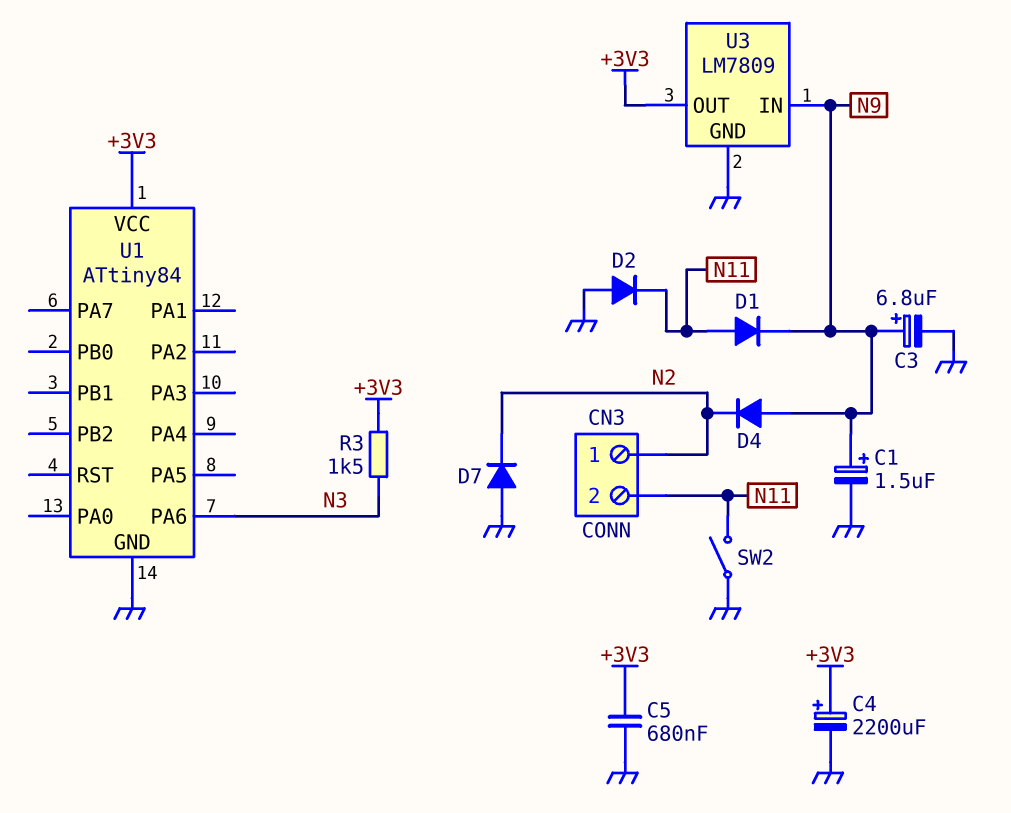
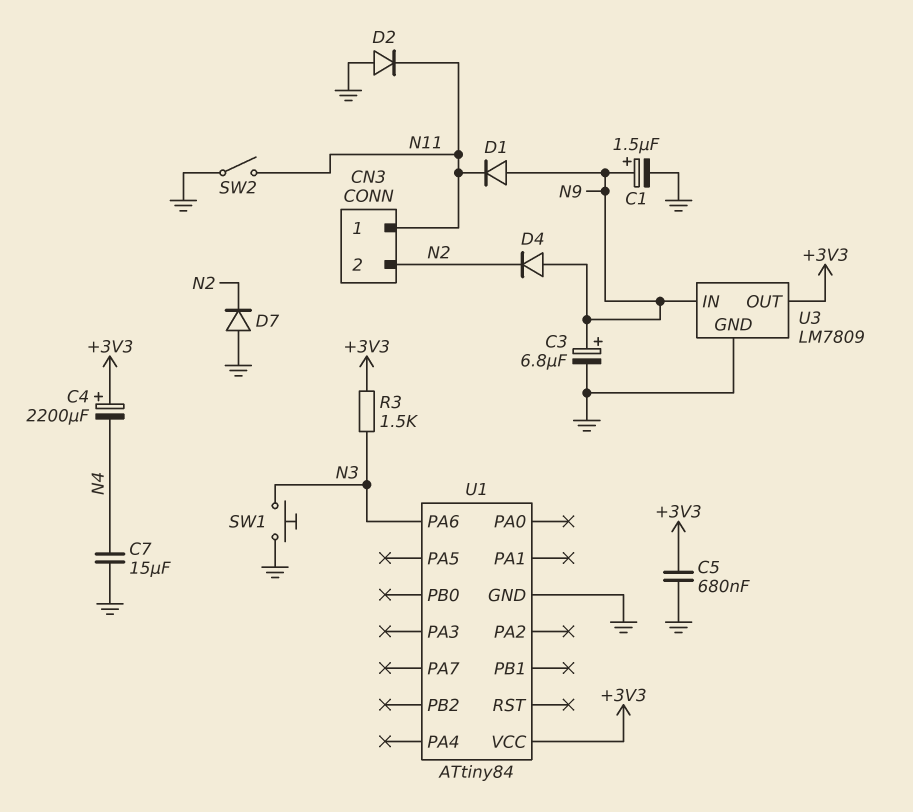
C4: 2200uF (plus +3V3, minus GND) -> 2200uF (plus +3V3, minus N4)
C7: none -> 15uF (GND, N4)
CN3 pin 1: N2 -> N11
CN3 pin 2: N11 -> N2
D1: diode (A N11, K N9) -> diode (A N9, K N11)
SW1: none -> button (GND, N3)

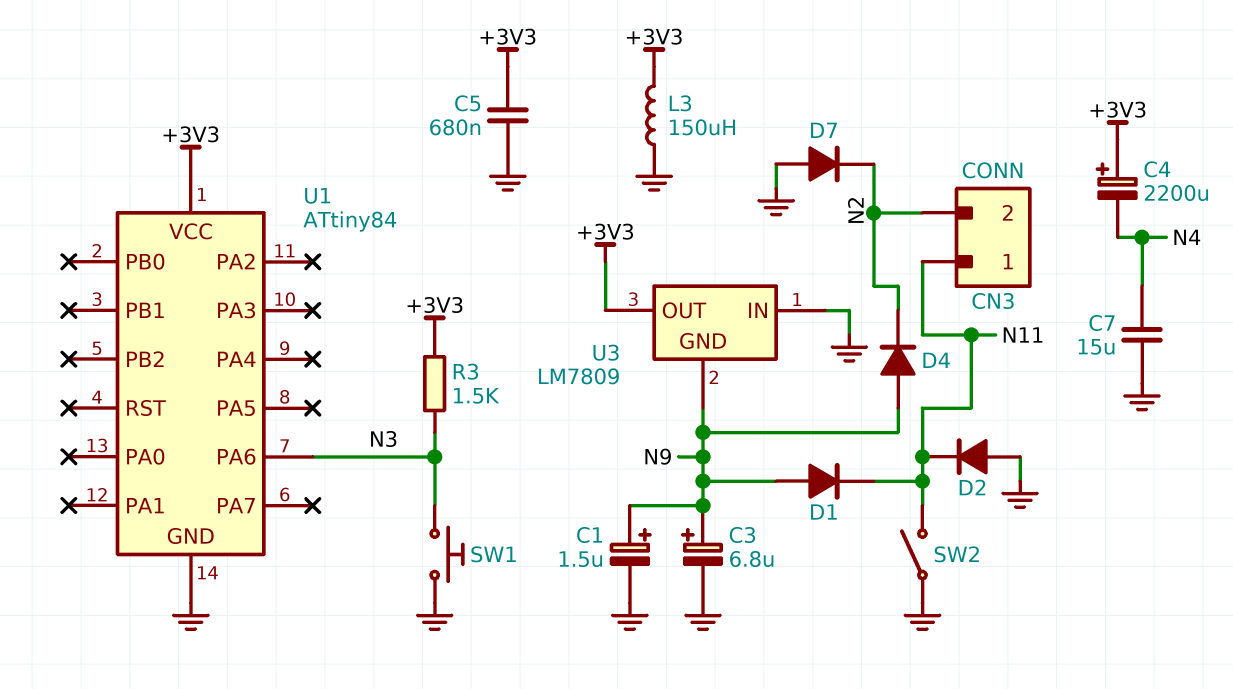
L3: none -> 150uH (+3V3, GND)
U3 pin GND: GND -> N9
U3 pin IN: N9 -> GND

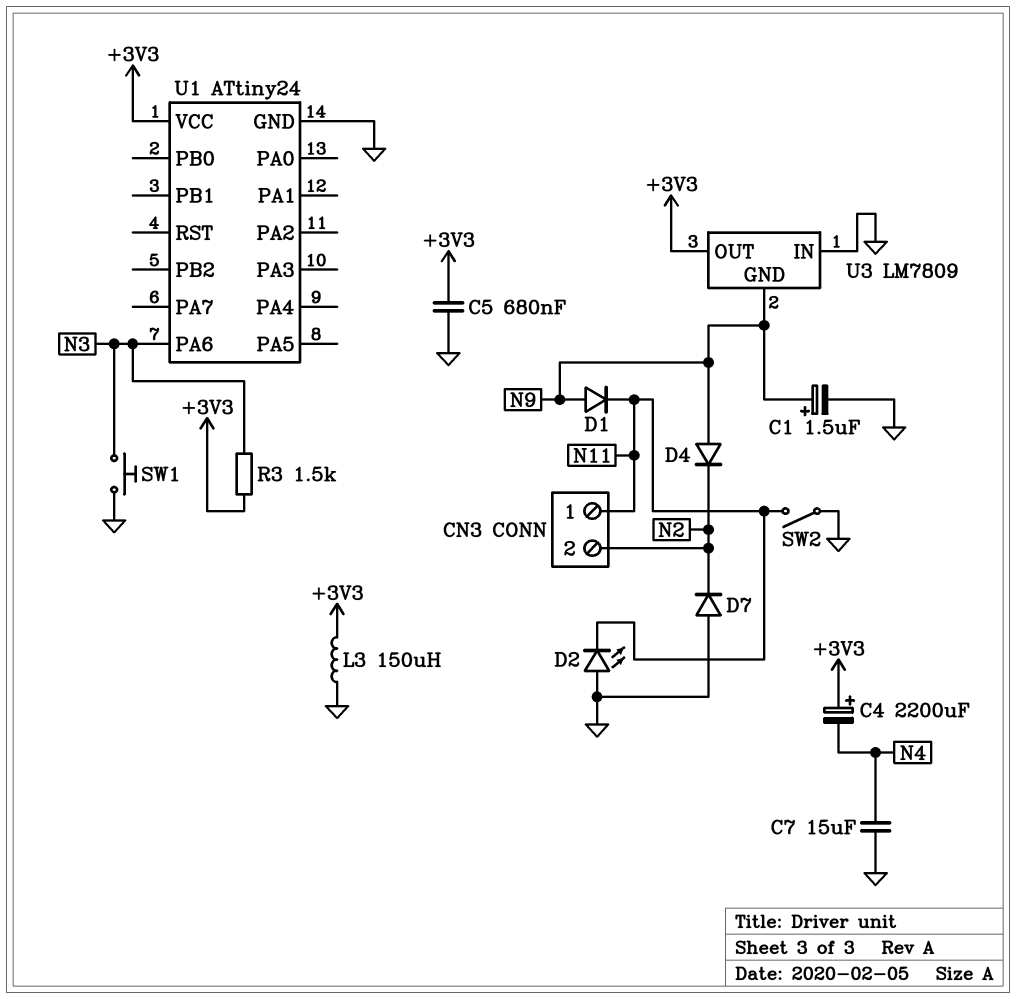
C3: 6.8uF (plus N9, minus GND) -> none
D2: diode (A GND, K N11) -> LED (A GND, K N11)
U1: ATtiny84 -> ATtiny24

